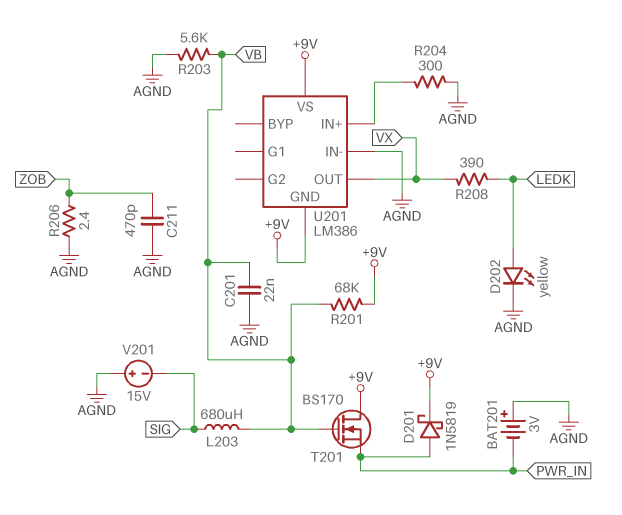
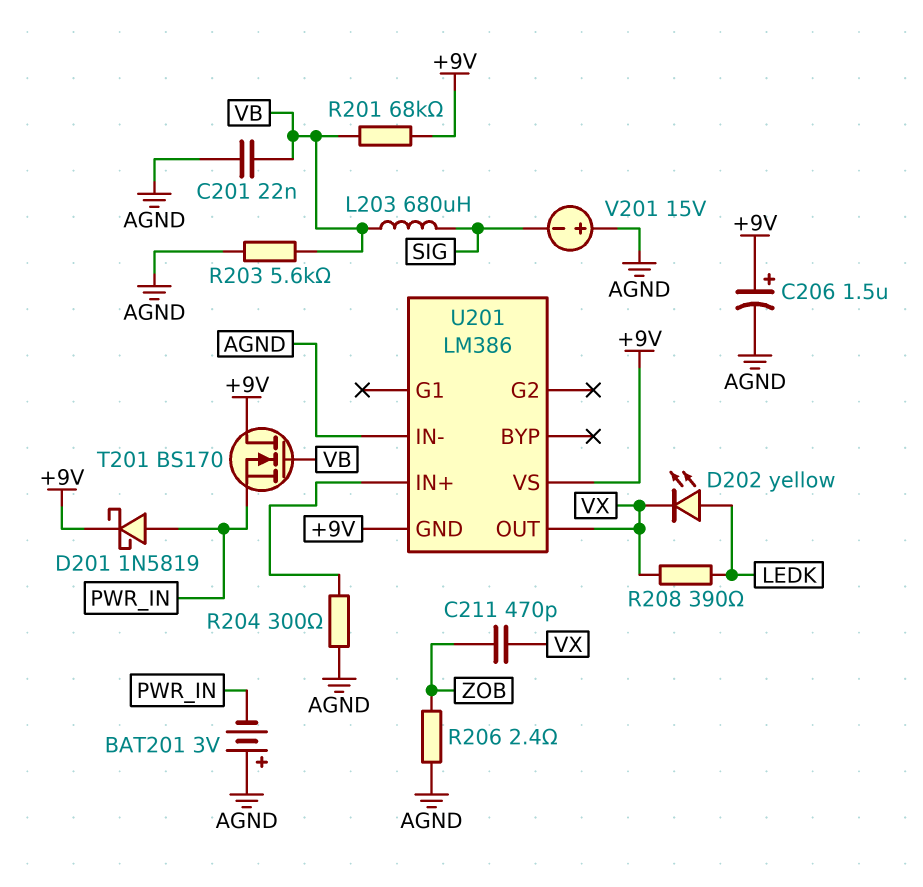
C206: none -> 1.5uF (plus +9V, minus AGND)
C211: 470pF (AGND, ZOB) -> 470pF (VX, ZOB)
D202: LED yellow (A LEDK, K AGND) -> LED yellow (A LEDK, K VX)

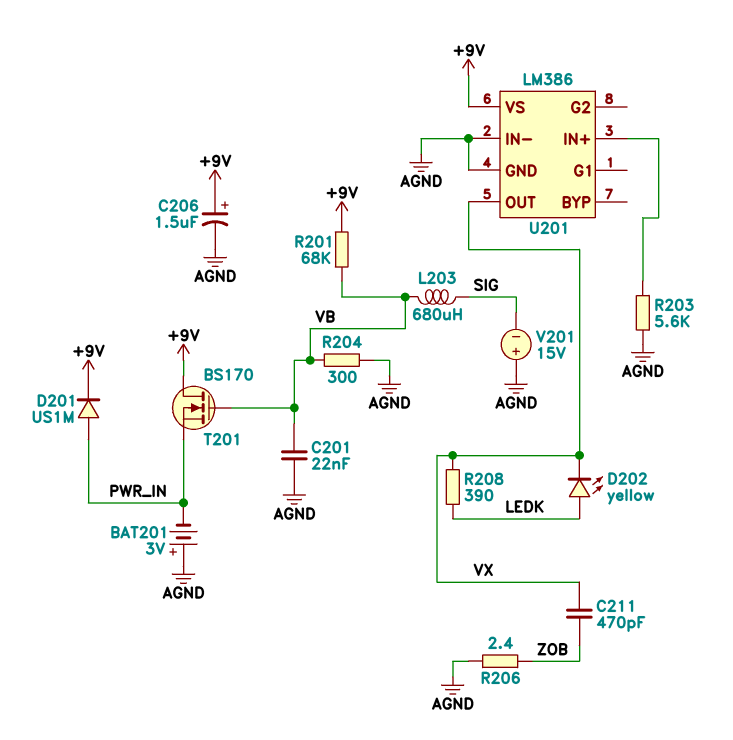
D201: schottky 1N5819 (A PWR_IN, K +9V) -> diode US1M (A PWR_IN, K +9V)
R203: 5.6k (AGND, VB) -> 5.6k (AGND, U201/IN+)
R204: 300 (AGND, U201/IN+) -> 300 (AGND, VB)
U201 pin GND: +9V -> AGND

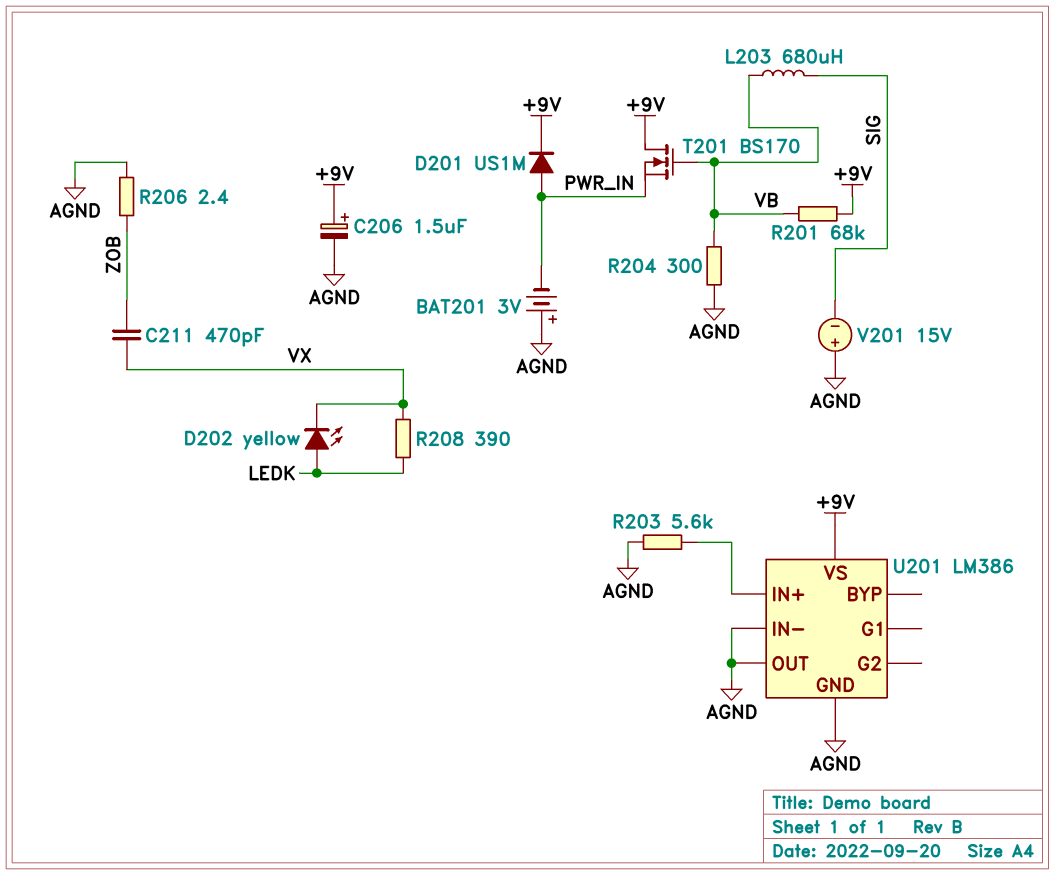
C201: 22nF (AGND, VB) -> none
U201 pin OUT: VX -> AGND

